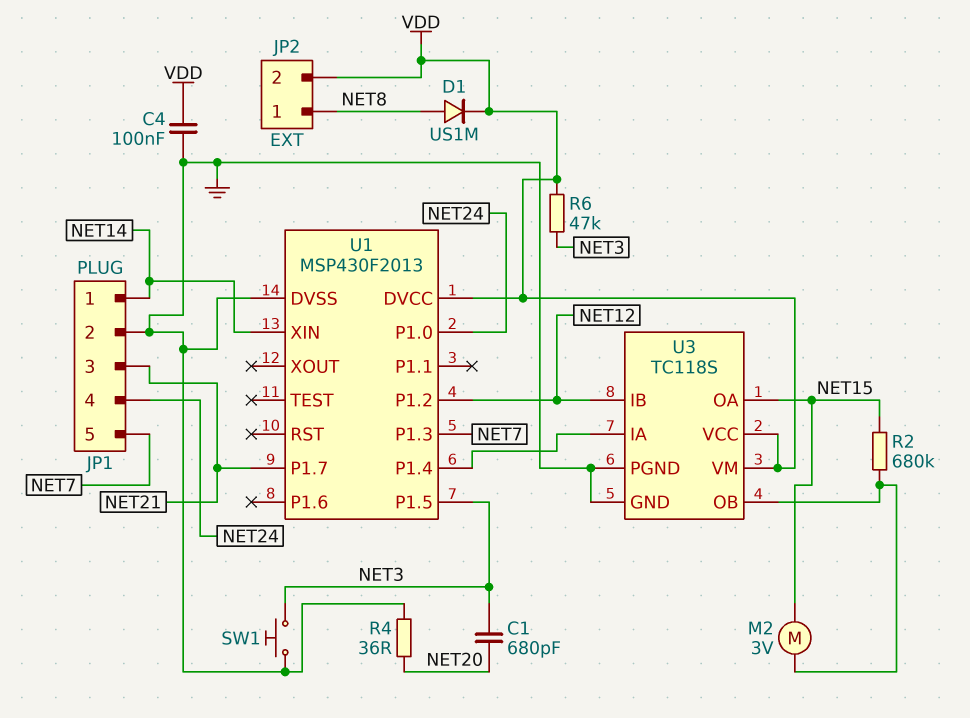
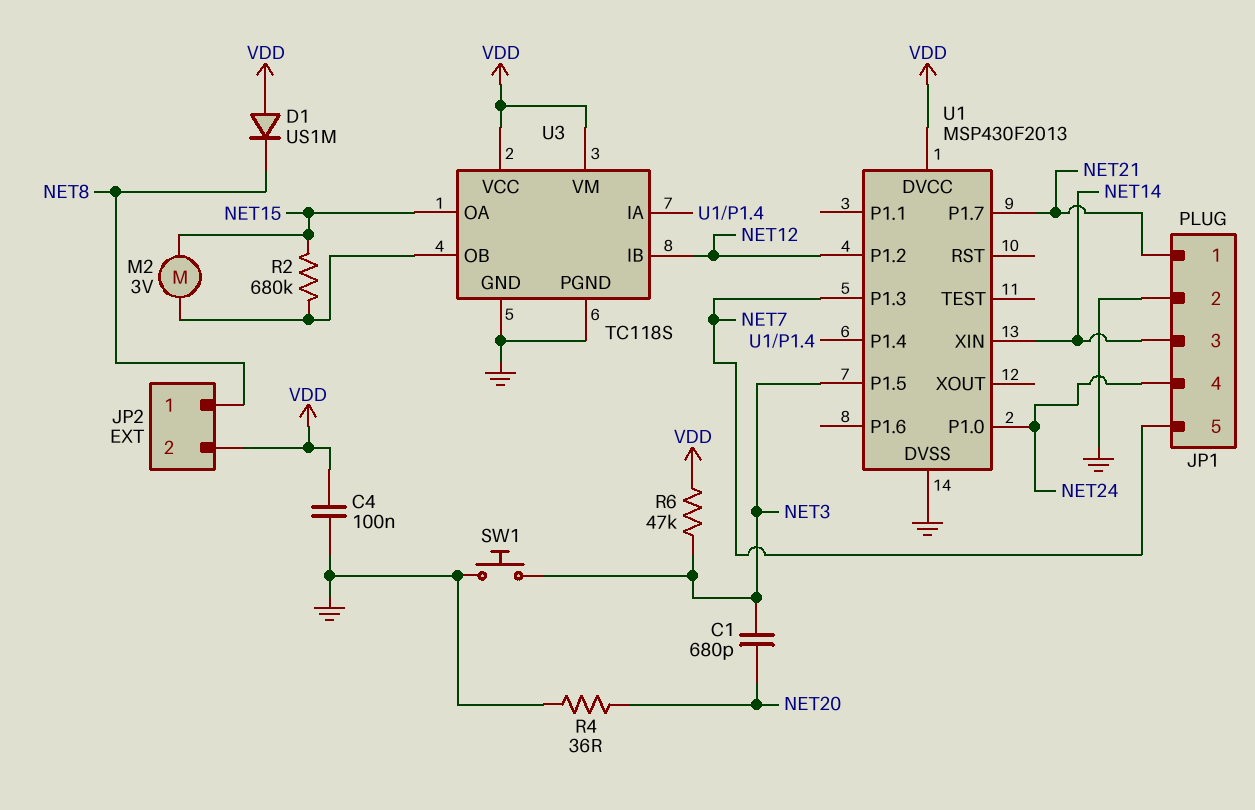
D1: diode US1M (A NET8, K VDD) -> diode US1M (A VDD, K NET8)
JP1 pin 1: NET14 -> NET21
JP1 pin 3: NET21 -> NET14

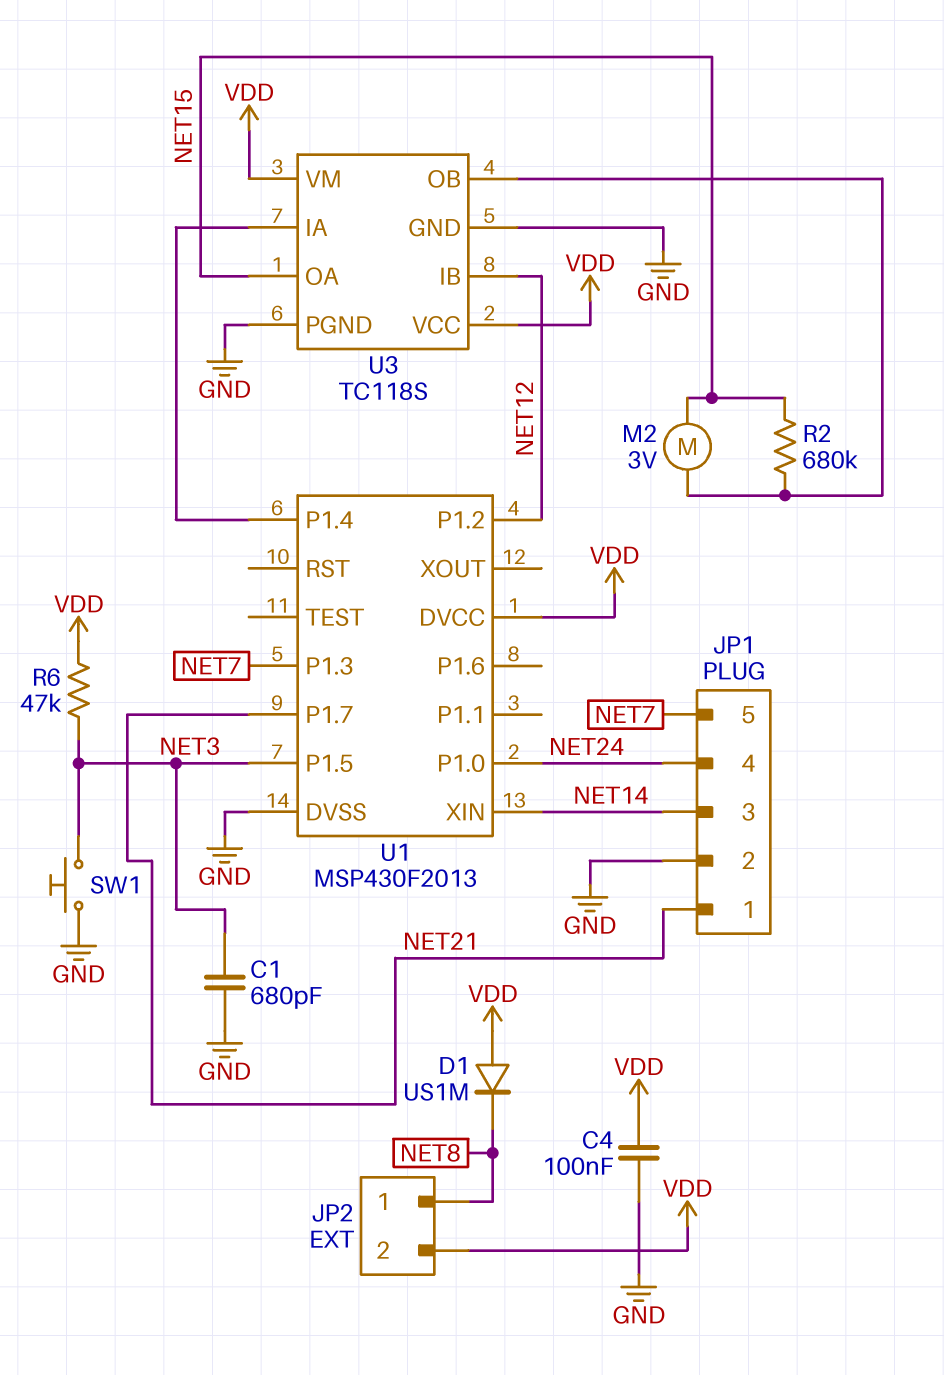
C1: 680pF (NET3, NET20) -> 680pF (GND, NET3)
R4: 36 (GND, NET20) -> none

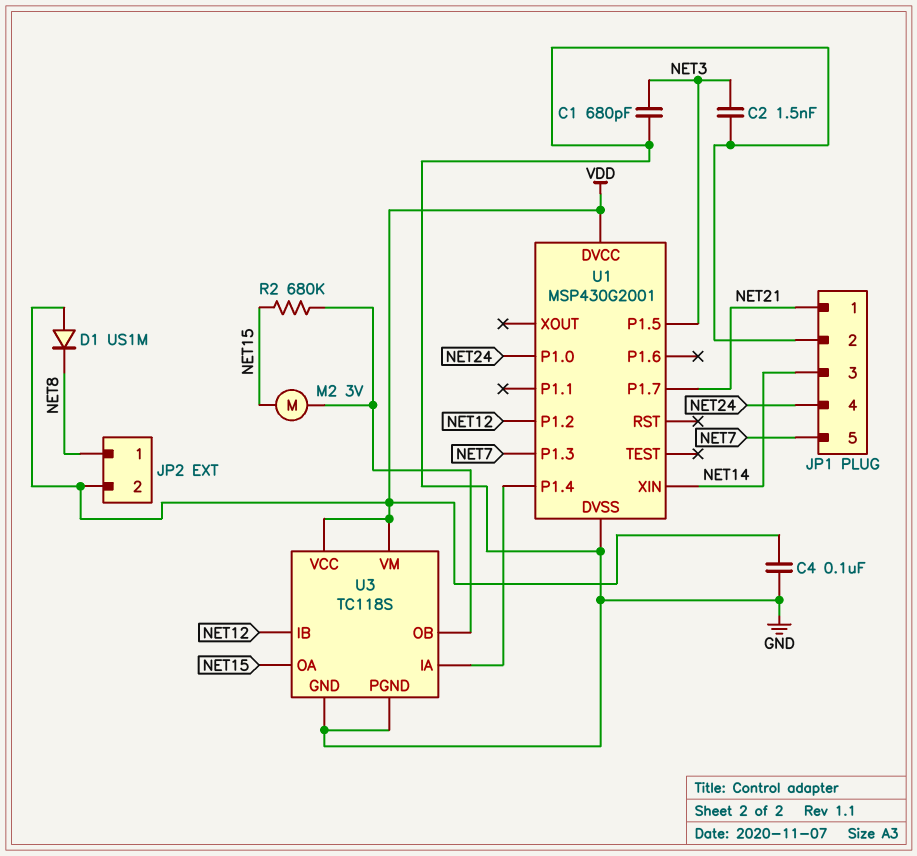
C2: none -> 1.5nF (GND, NET3)
R6: 47k (NET3, VDD) -> none
SW1: button (GND, NET3) -> none
U1: MSP430F2013 -> MSP430G2001

